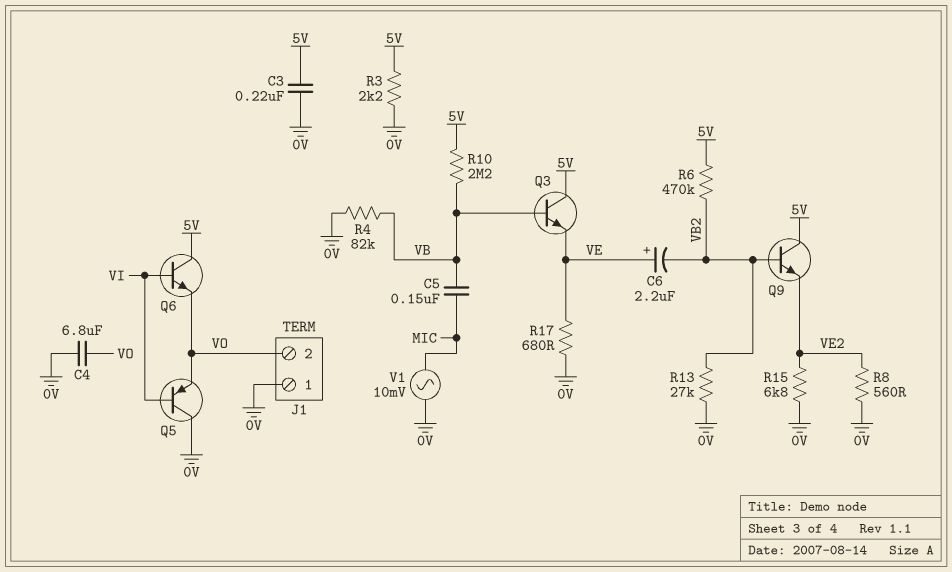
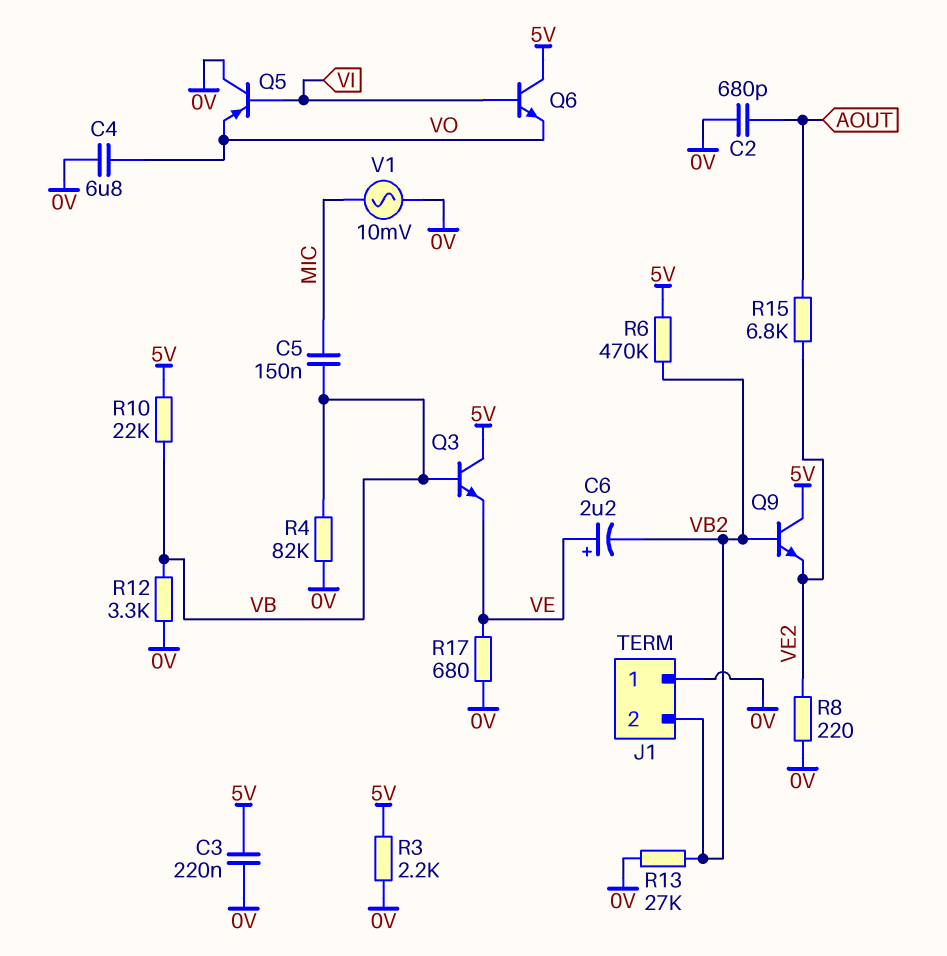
C2: none -> 680pF (0V, AOUT)
J1 pin 2: VO -> VB2
R8: 560 (0V, VE2) -> 220 (0V, VE2)
R10: 2.2M (5V, VB) -> 22k (5V, VB)
R12: none -> 3.3k (0V, VB)
R15: 6.8k (0V, VE2) -> 6.8k (AOUT, VE2)

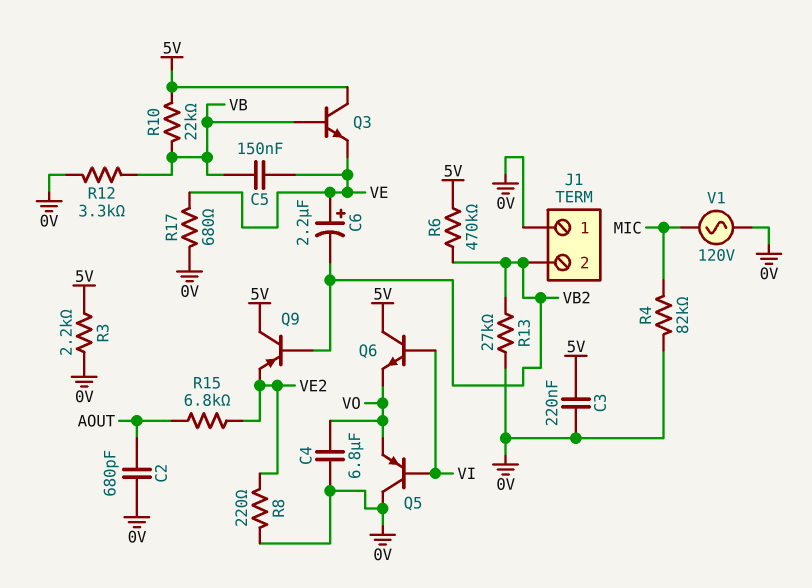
C5: 150nF (MIC, VB) -> 150nF (VB, VE)
Q9: NPN (B VB2, C 5V, E VE2) -> PNP (B VB2, C 5V, E VE2)
R4: 82k (0V, VB) -> 82k (0V, MIC)
V1: AC 10mV (0V, MIC) -> AC 120V (0V, MIC)

